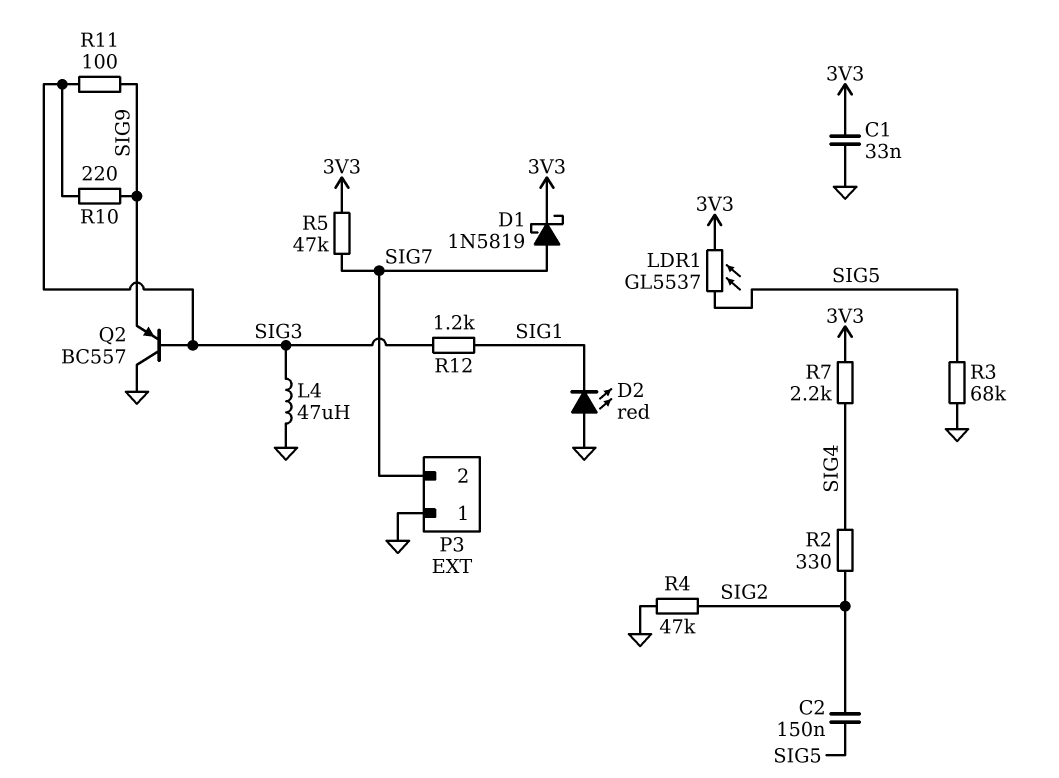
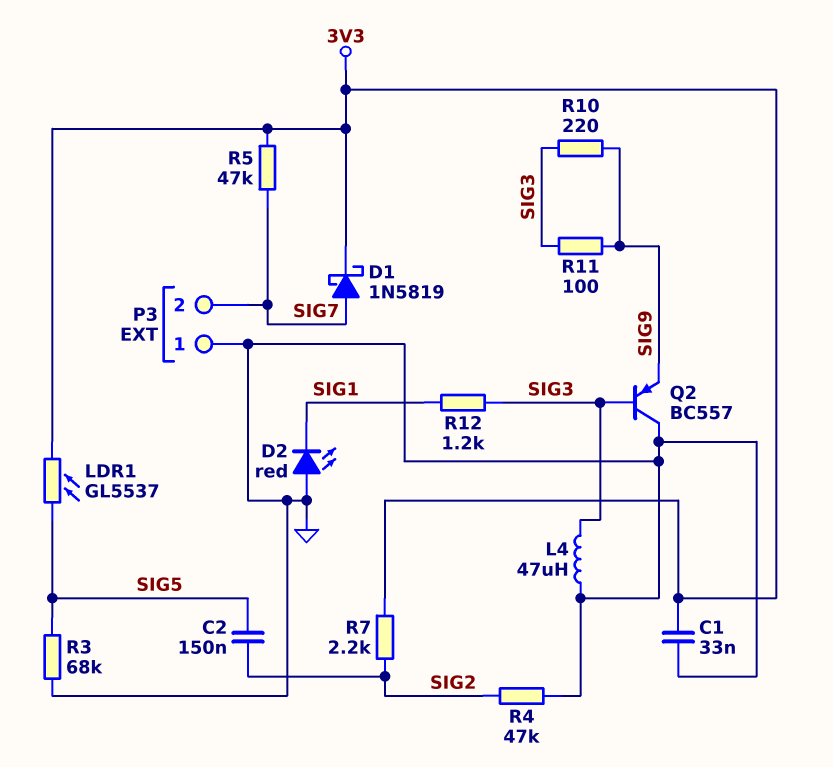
R2: 330 (SIG2, SIG4) -> none
R7: 2.2k (3V3, SIG4) -> 2.2k (3V3, SIG2)

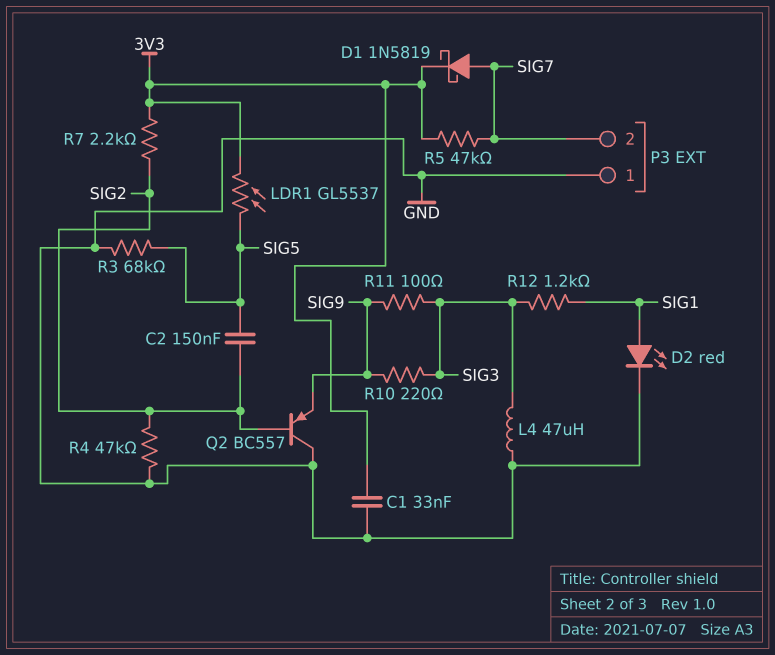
D2: LED red (A GND, K SIG1) -> LED red (A SIG1, K GND)
Q2: PNP BC557 (B SIG3, C GND, E SIG9) -> PNP BC557 (B SIG2, C GND, E SIG9)

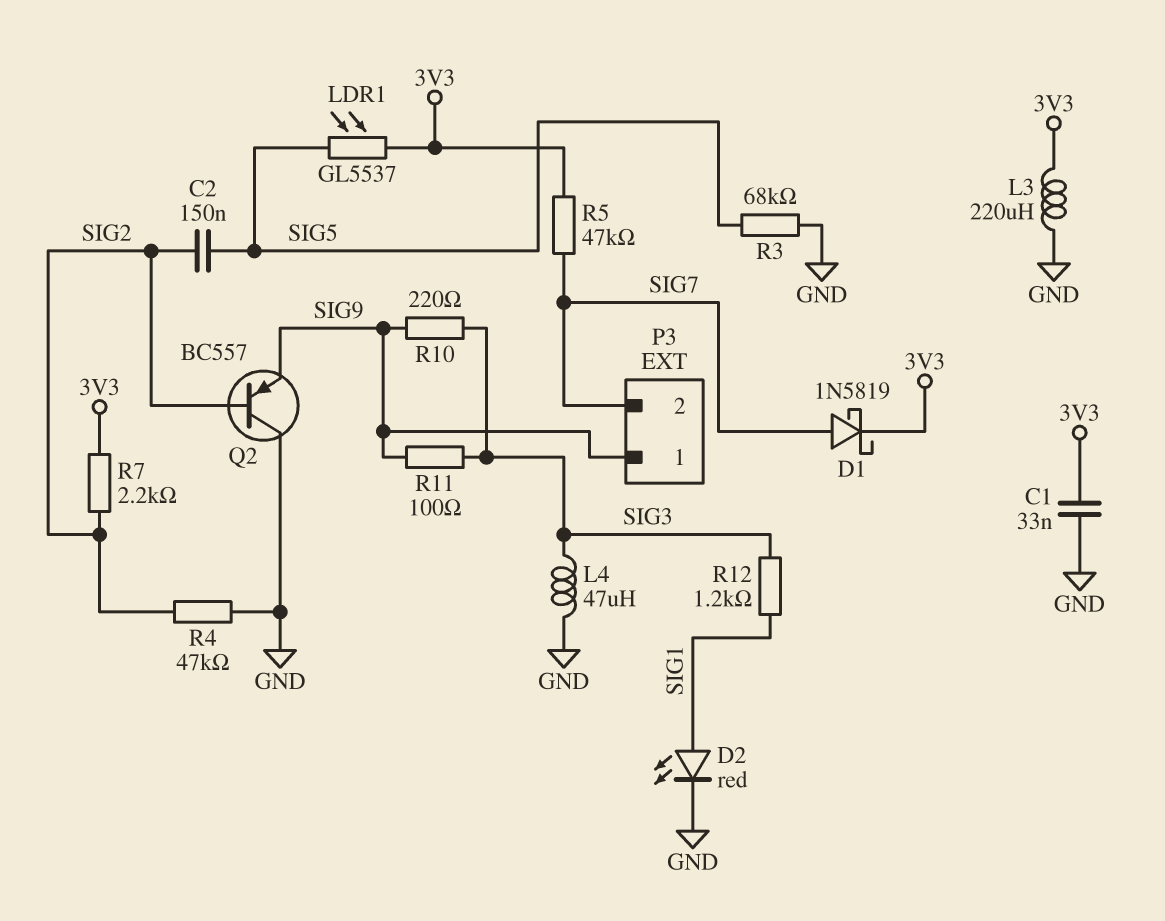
L3: none -> 220uH (3V3, GND)
P3 pin 1: GND -> SIG9

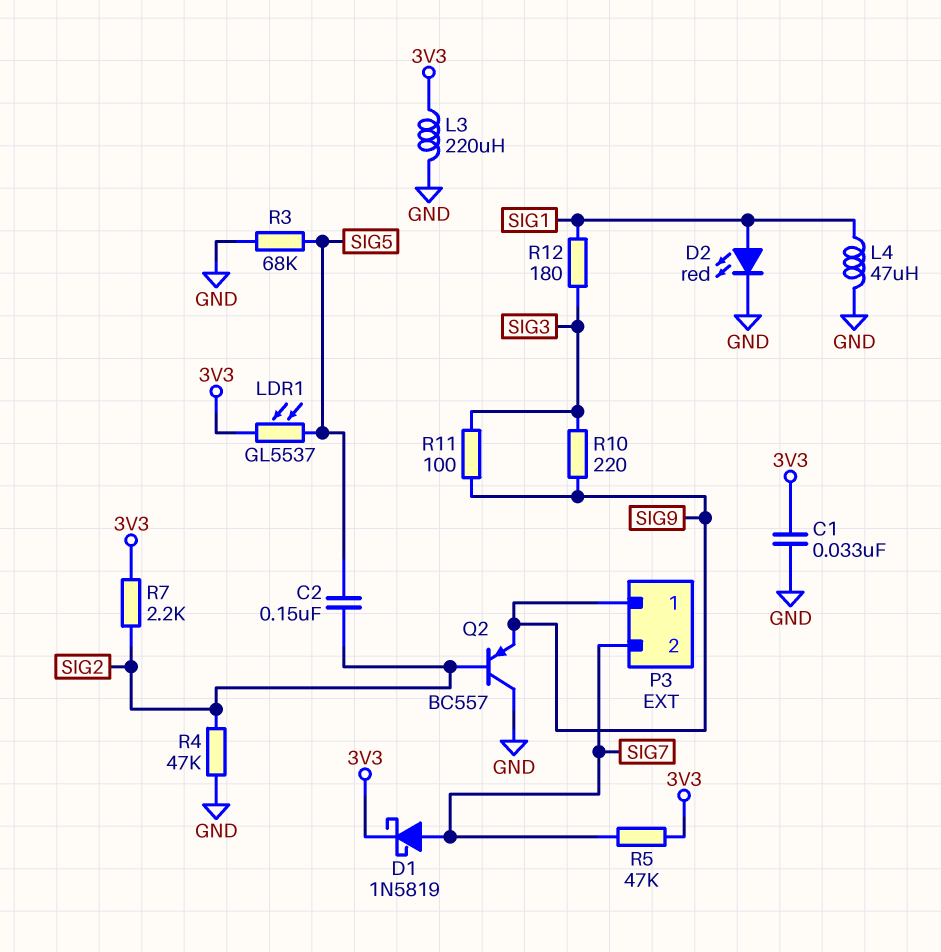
L4: 47uH (GND, SIG3) -> 47uH (GND, SIG1)
R12: 1.2k (SIG1, SIG3) -> 180 (SIG1, SIG3)

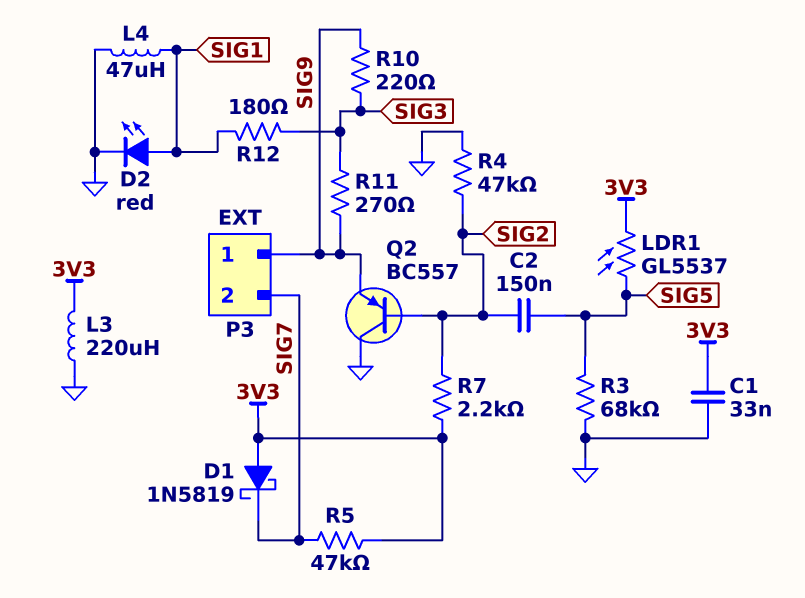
D1: schottky 1N5819 (A SIG7, K 3V3) -> schottky 1N5819 (A 3V3, K SIG7)
R11: 100 (SIG3, SIG9) -> 270 (SIG3, SIG9)

